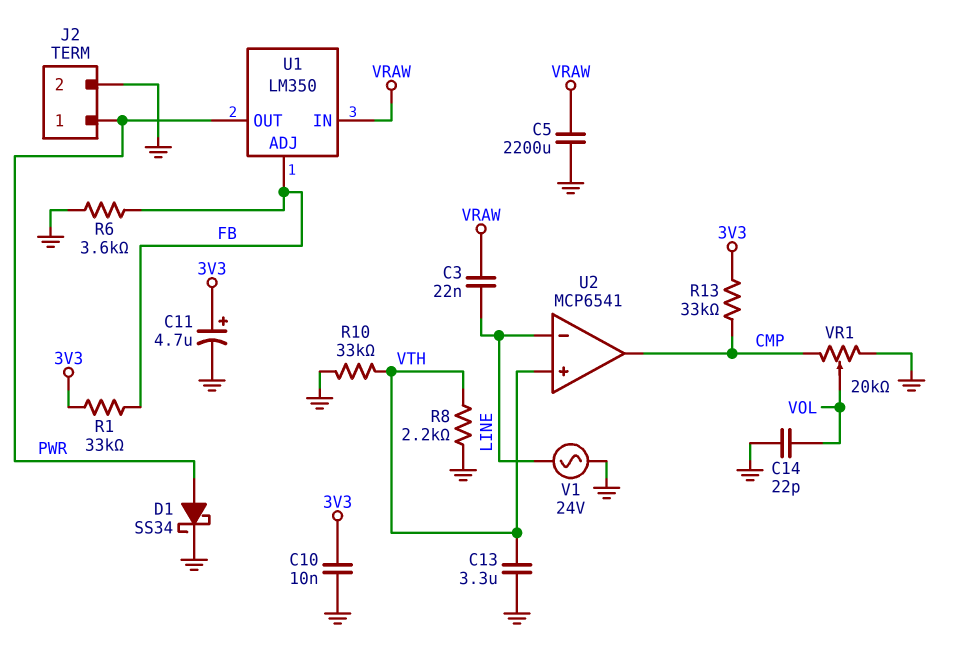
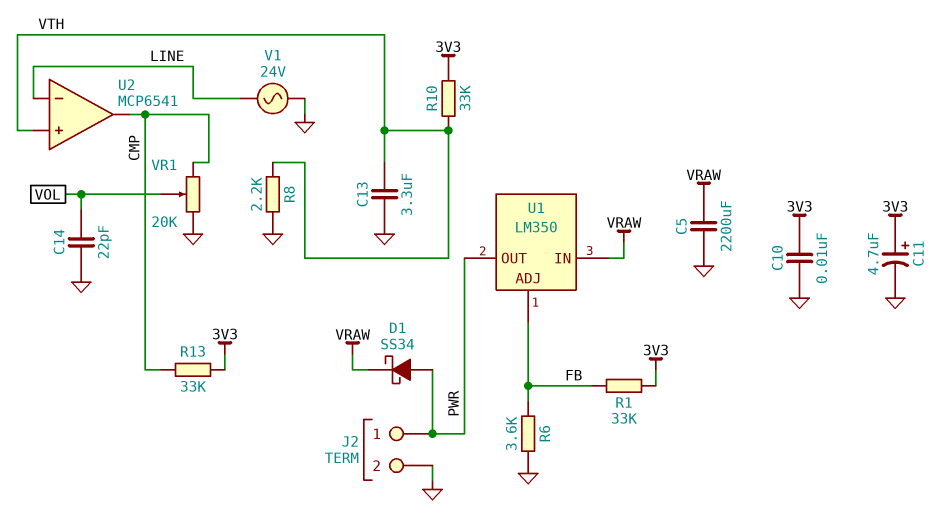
C3: 22nF (LINE, VRAW) -> none
D1: schottky SS34 (A PWR, K GND) -> schottky SS34 (A PWR, K VRAW)
R10: 33k (GND, VTH) -> 33k (3V3, VTH)

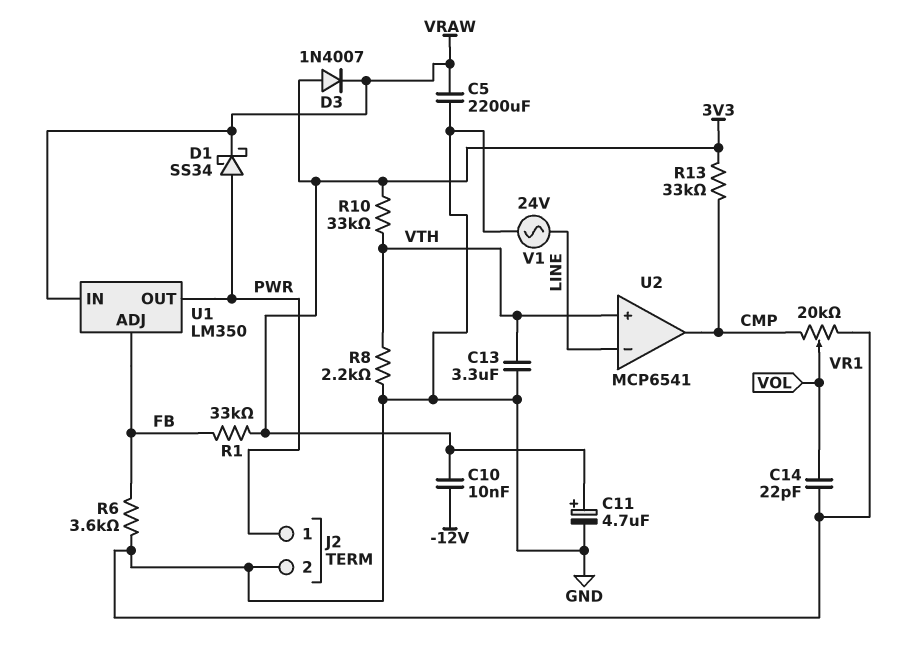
C10: 10nF (3V3, GND) -> 10nF (-12V, 3V3)
D3: none -> diode 1N4007 (A 3V3, K VRAW)

